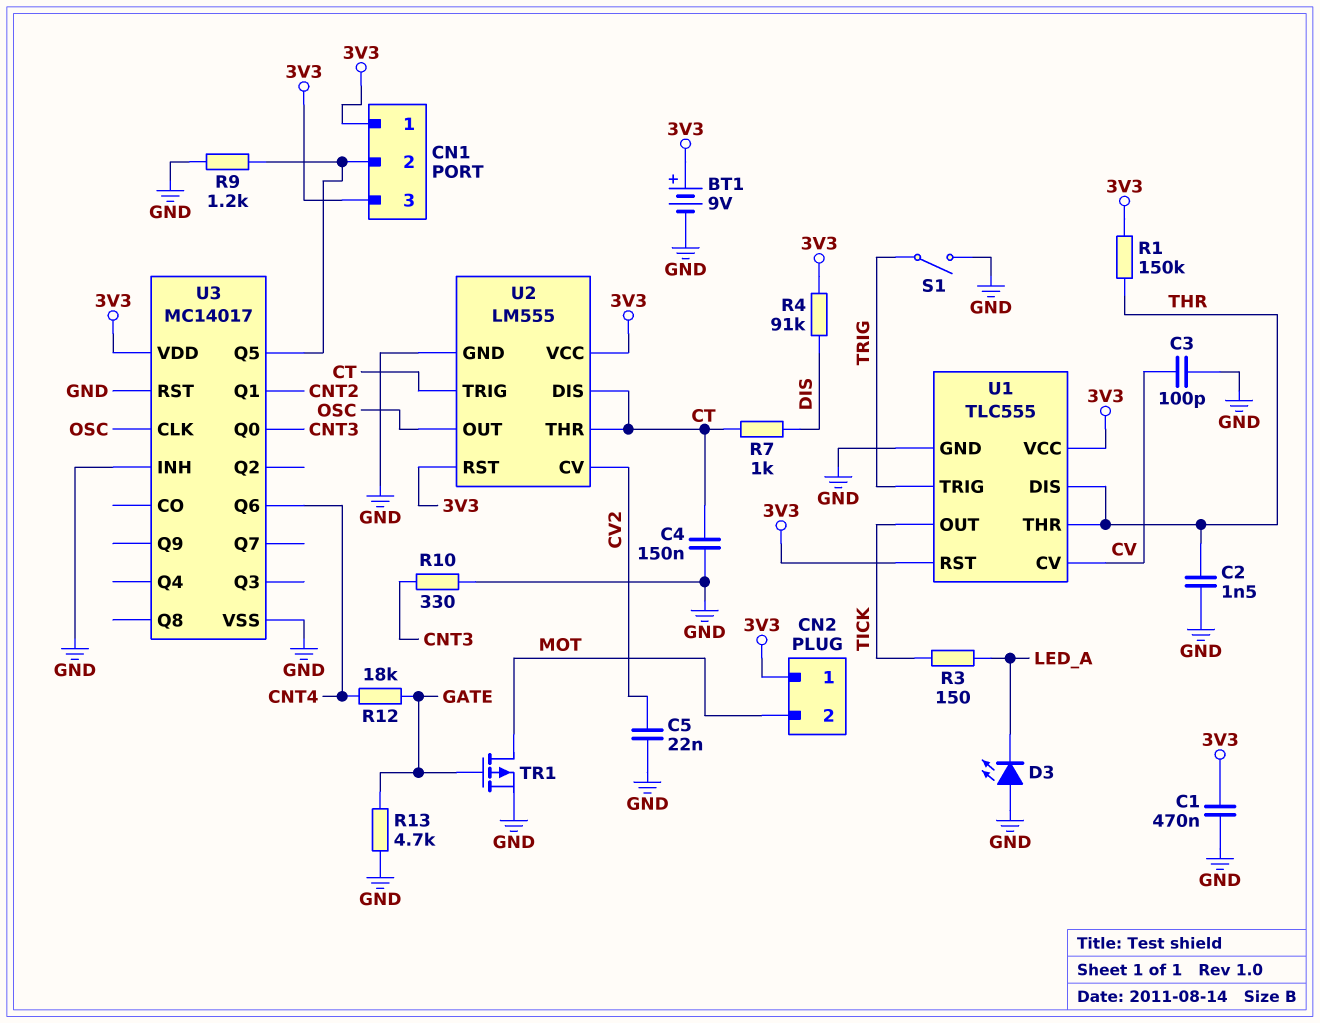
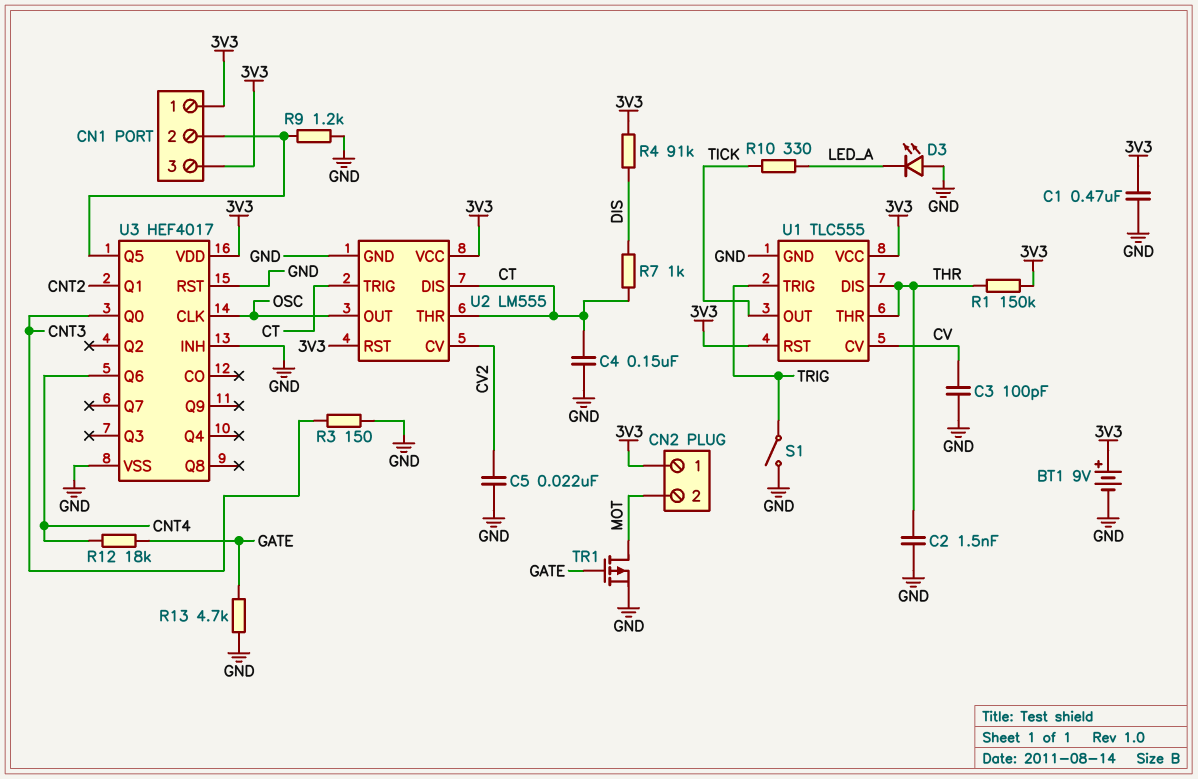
R3: 150 (LED_A, TICK) -> 150 (CNT3, GND)
R10: 330 (CNT3, GND) -> 330 (LED_A, TICK)
U3: MC14017 -> HEF4017

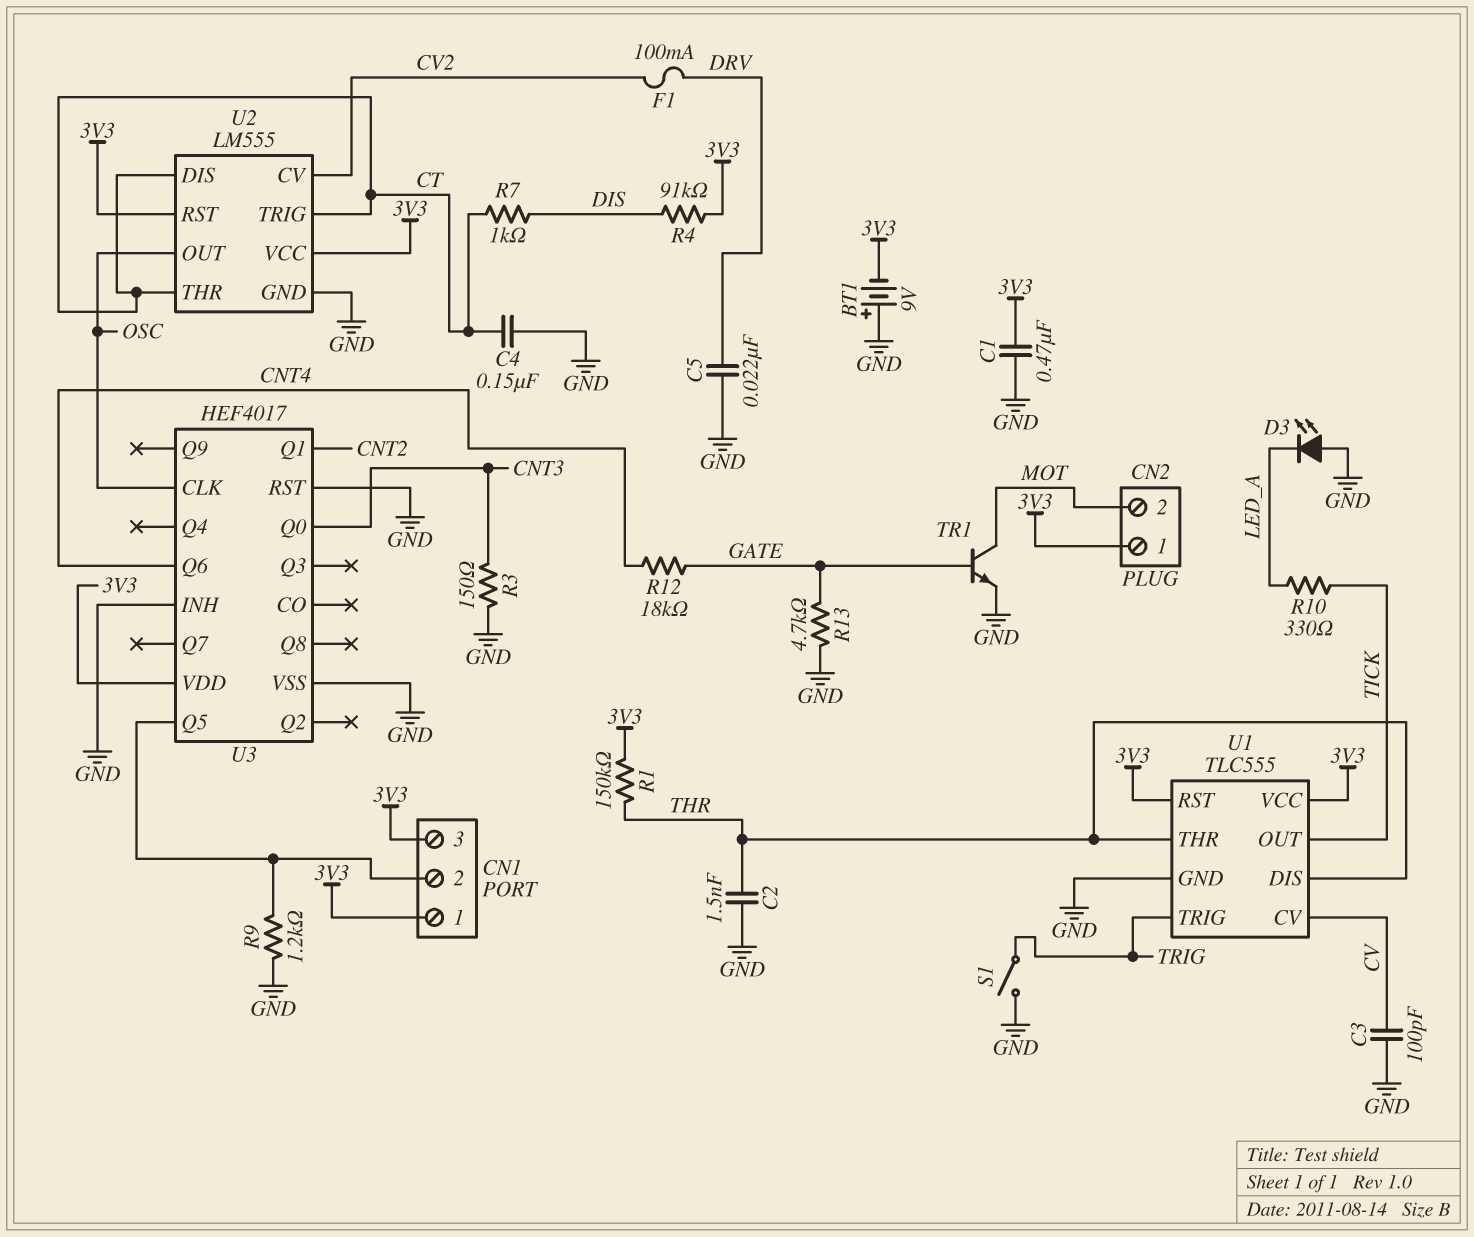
BT1: 9V (plus 3V3, minus GND) -> 9V (plus GND, minus 3V3)
C5: 22nF (CV2, GND) -> 22nF (DRV, GND)
F1: none -> 100mA (CV2, DRV)
TR1: PMOS (G GATE, D MOT, S GND) -> NPN (B GATE, C MOT, E GND)

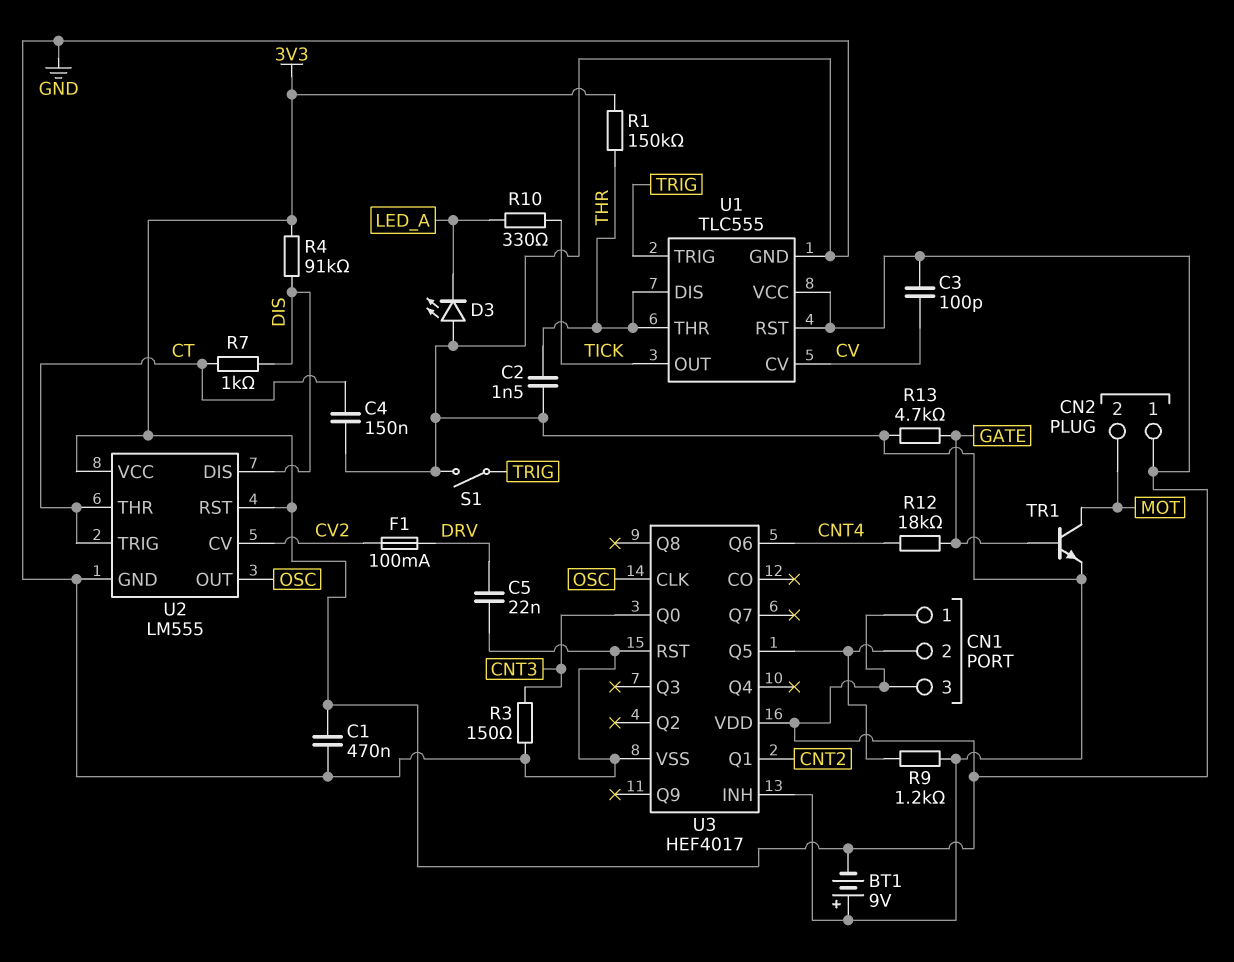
C3: 100pF (CV, GND) -> 100pF (3V3, CV)
U2 pin DIS: CT -> DIS

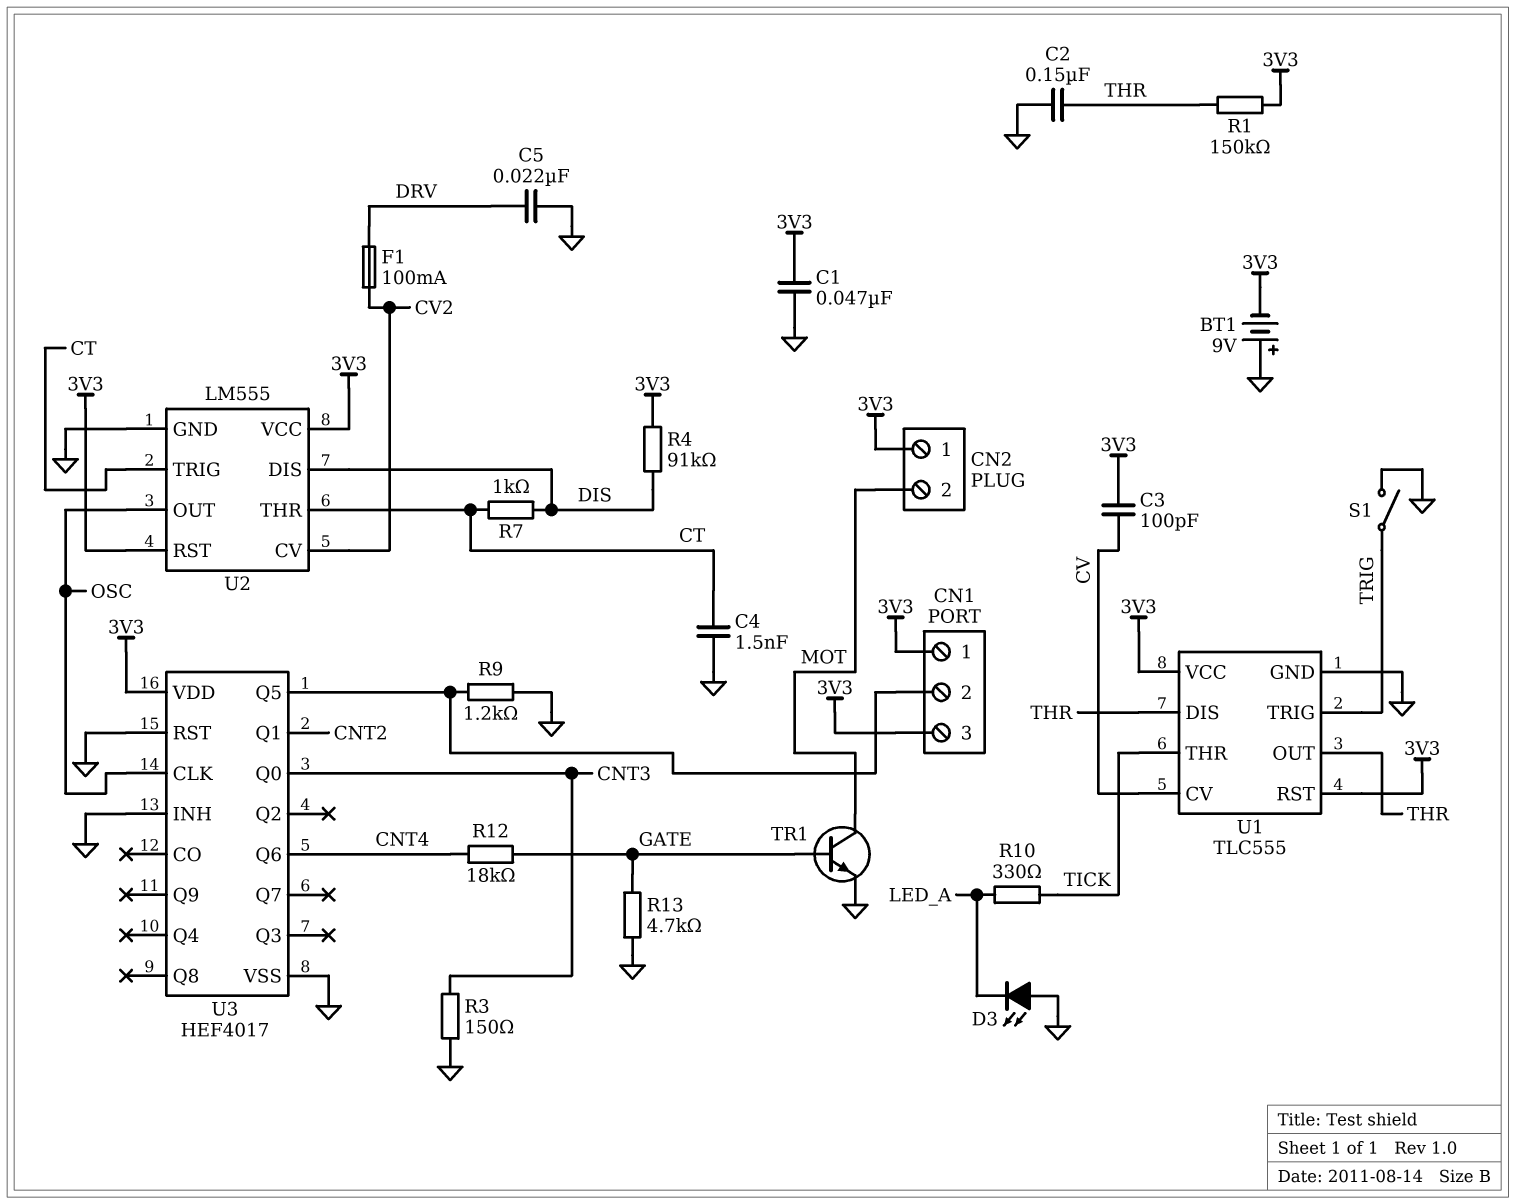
C1: 470nF (3V3, GND) -> 47nF (3V3, GND)
C2: 1.5nF (GND, THR) -> 150nF (GND, THR)
C4: 150nF (CT, GND) -> 1.5nF (CT, GND)
U1 pin OUT: TICK -> THR
U1 pin THR: THR -> TICK

